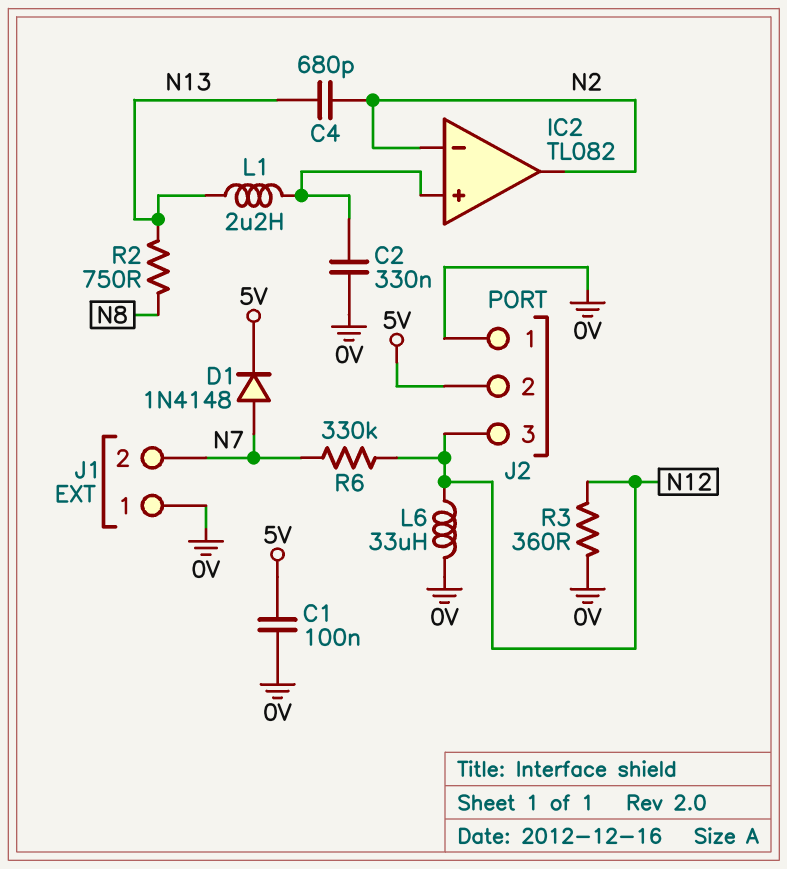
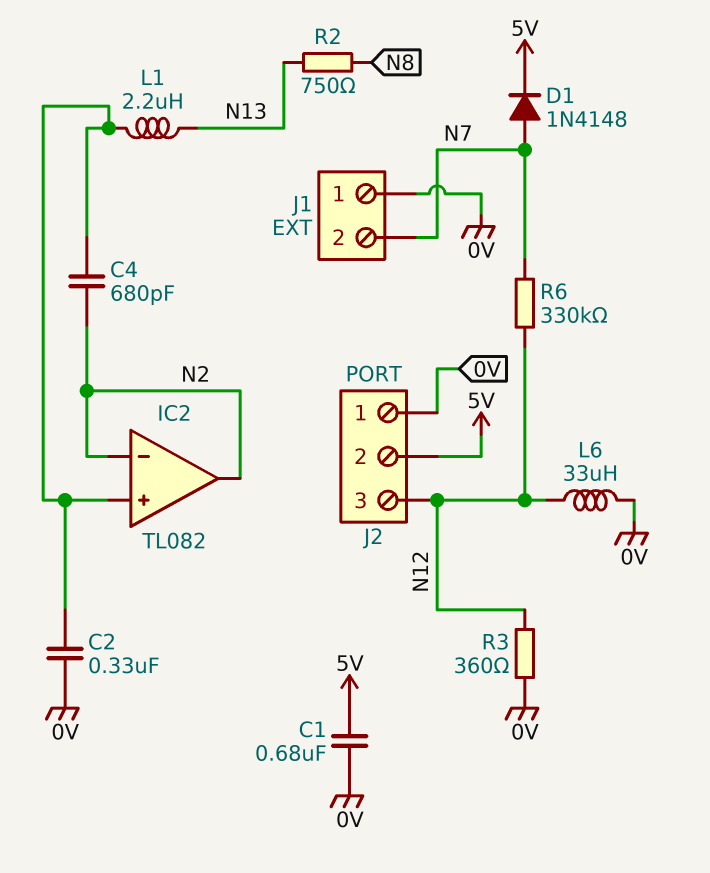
C1: 100nF (0V, 5V) -> 680nF (0V, 5V)
C4: 680pF (N2, N13) -> 680pF (IC2/in+, N2)

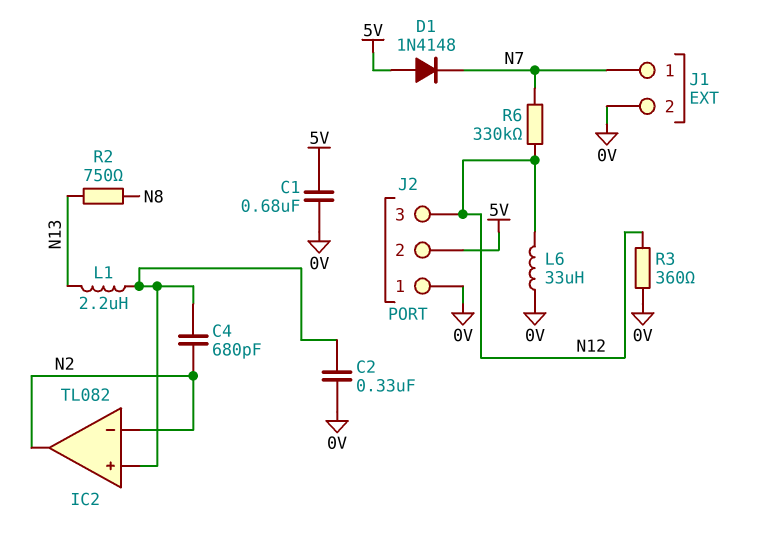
D1: diode 1N4148 (A N7, K 5V) -> diode 1N4148 (A 5V, K N7)
J1 pin 1: 0V -> N7
J1 pin 2: N7 -> 0V

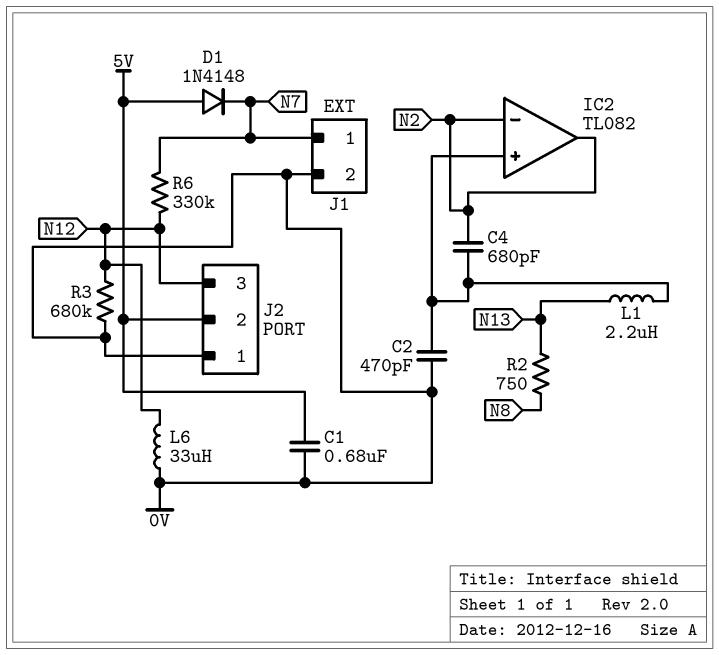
C2: 330nF (0V, IC2/in+) -> 470pF (0V, IC2/in+)
R3: 360 (0V, N12) -> 680k (0V, N12)

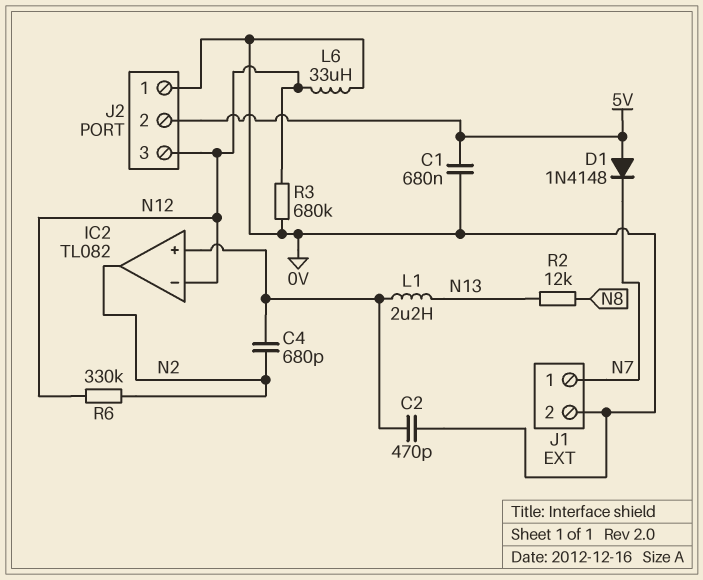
IC2 pin in-: N2 -> N12
R2: 750 (N8, N13) -> 12k (N8, N13)
R6: 330k (N7, N12) -> 330k (N2, N12)

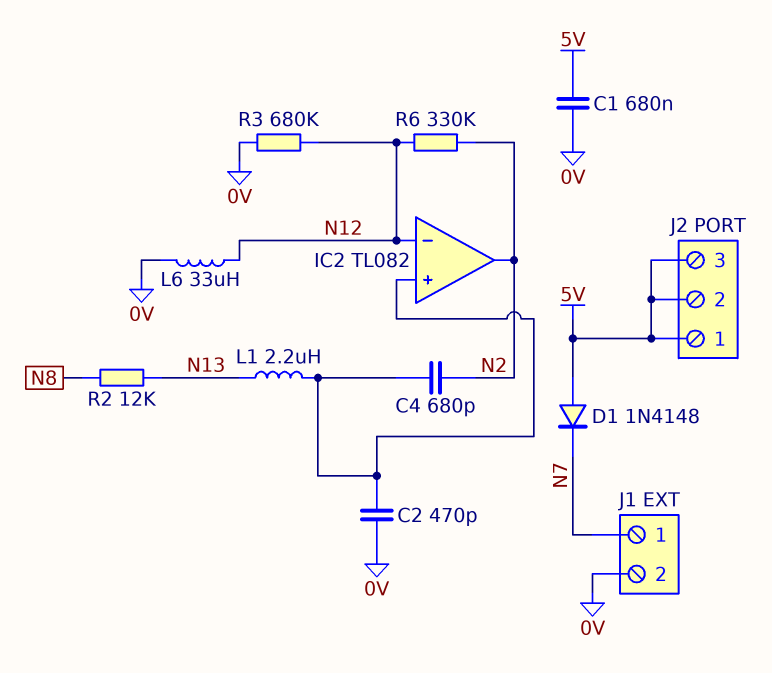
J2 pin 1: 0V -> 5V
J2 pin 3: N12 -> 5V

